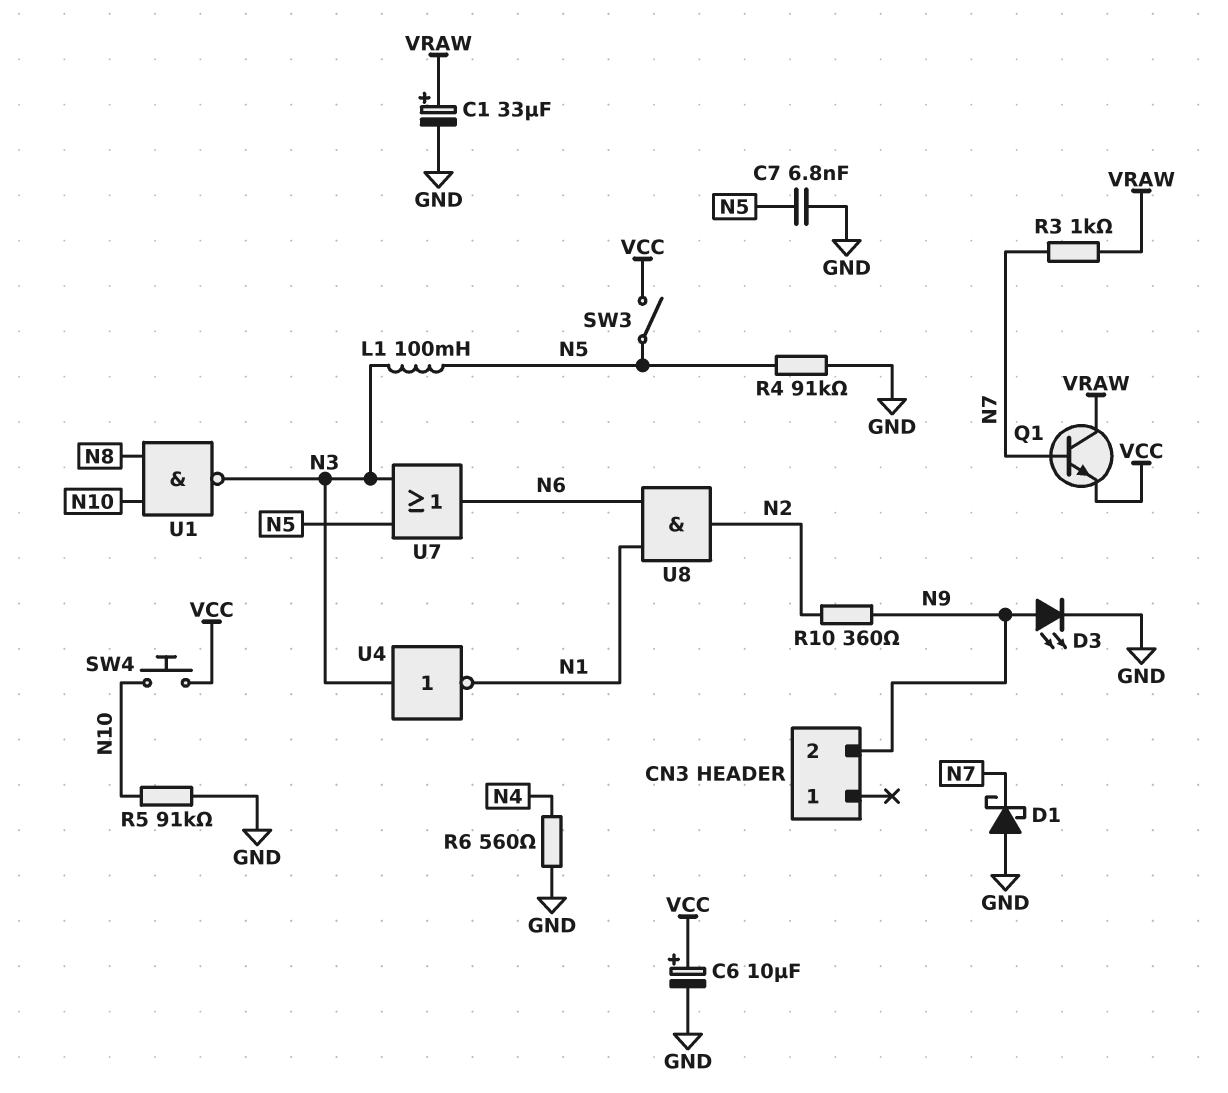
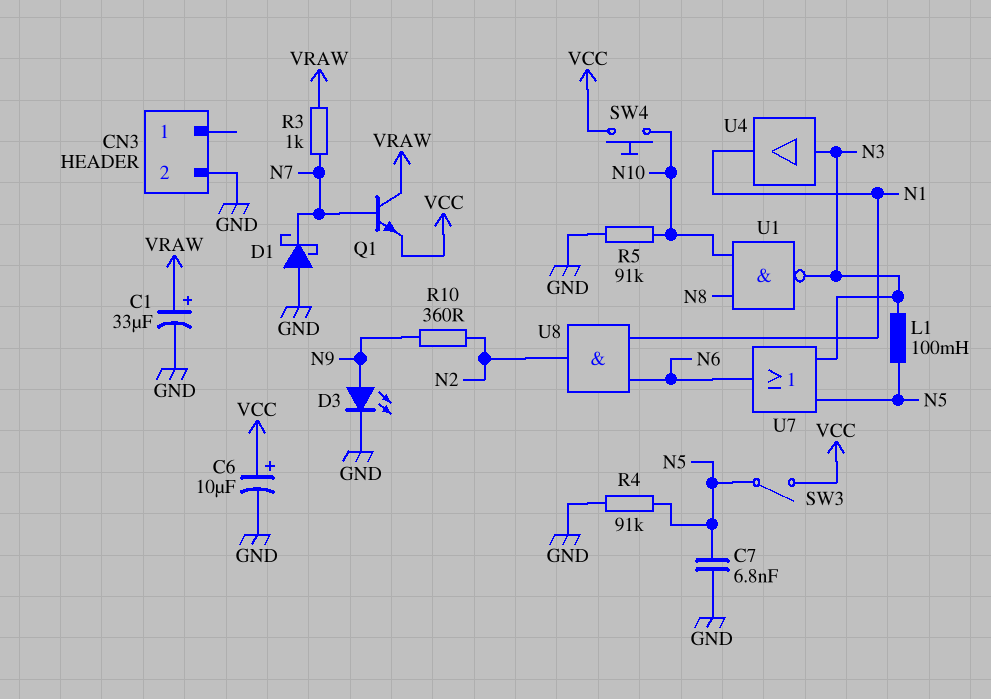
CN3 pin 2: N9 -> GND
R6: 560 (GND, N4) -> none
U4: NOT (in N3, out N1) -> buffer (in N3, out N1)

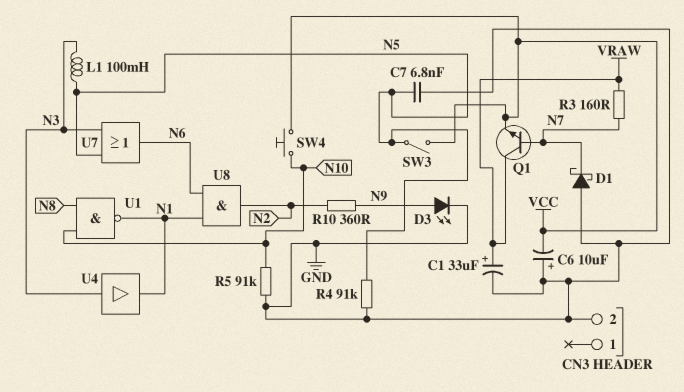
C6: 10uF (plus VCC, minus GND) -> 10uF (plus GND, minus VCC)
R3: 1k (N7, VRAW) -> 160 (N7, VRAW)
U1: NAND (in N8, in N10, out N3) -> NAND (in N8, in N10, out N1)

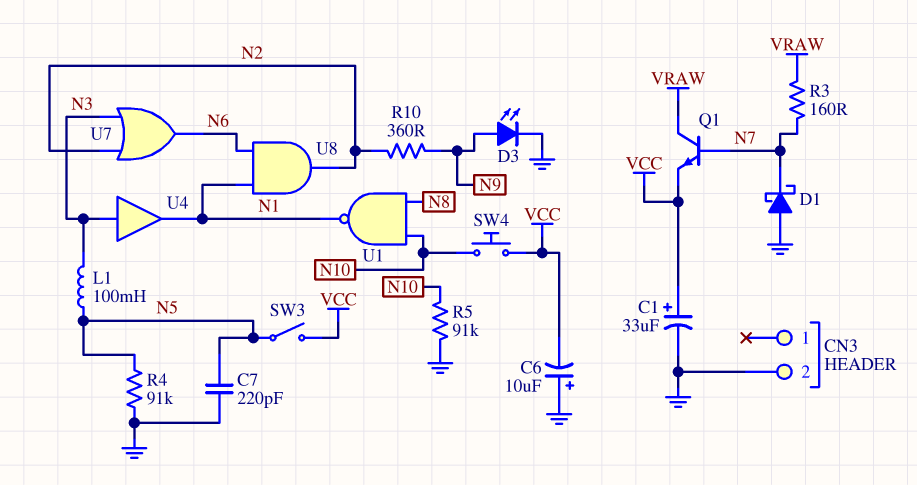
C1: 33uF (plus VRAW, minus GND) -> 33uF (plus VCC, minus GND)
C7: 6.8nF (GND, N5) -> 220pF (GND, N5)
U7: OR (in N3, in N5, out N6) -> OR (in N2, in N3, out N6)

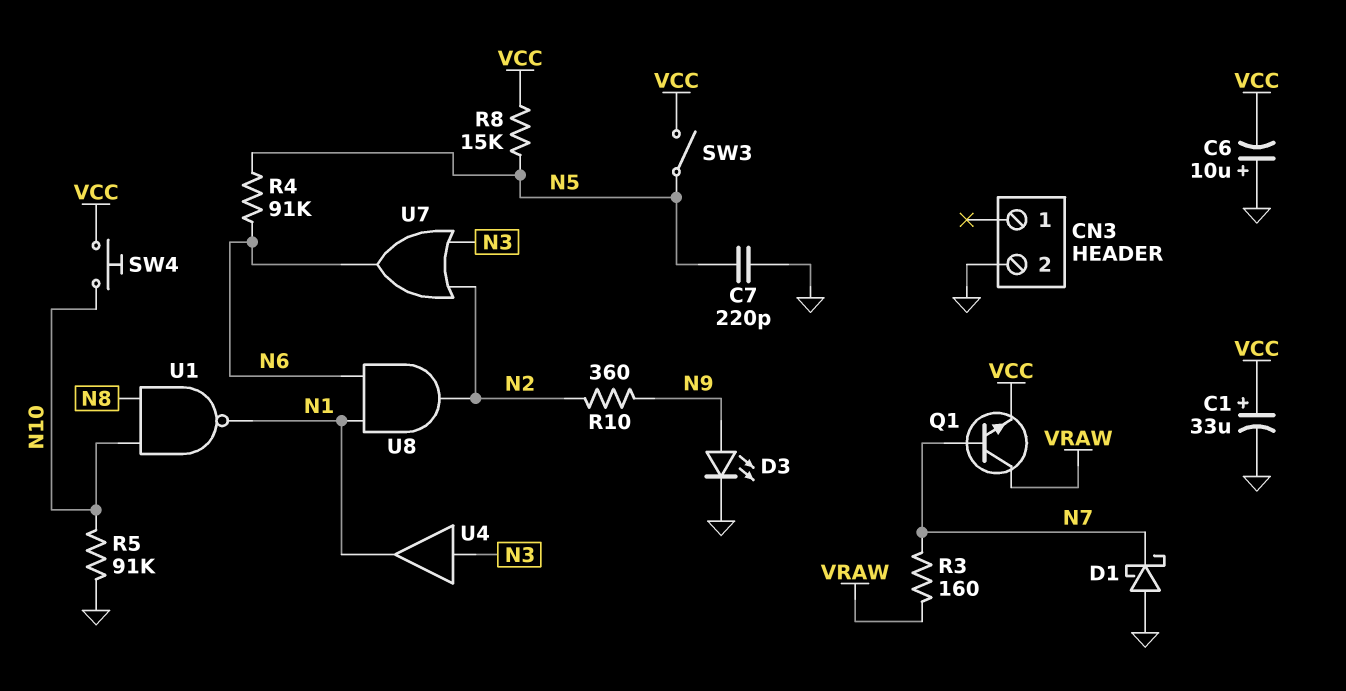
L1: 100mH (N3, N5) -> none
R4: 91k (GND, N5) -> 91k (N5, N6)
R8: none -> 15k (N5, VCC)

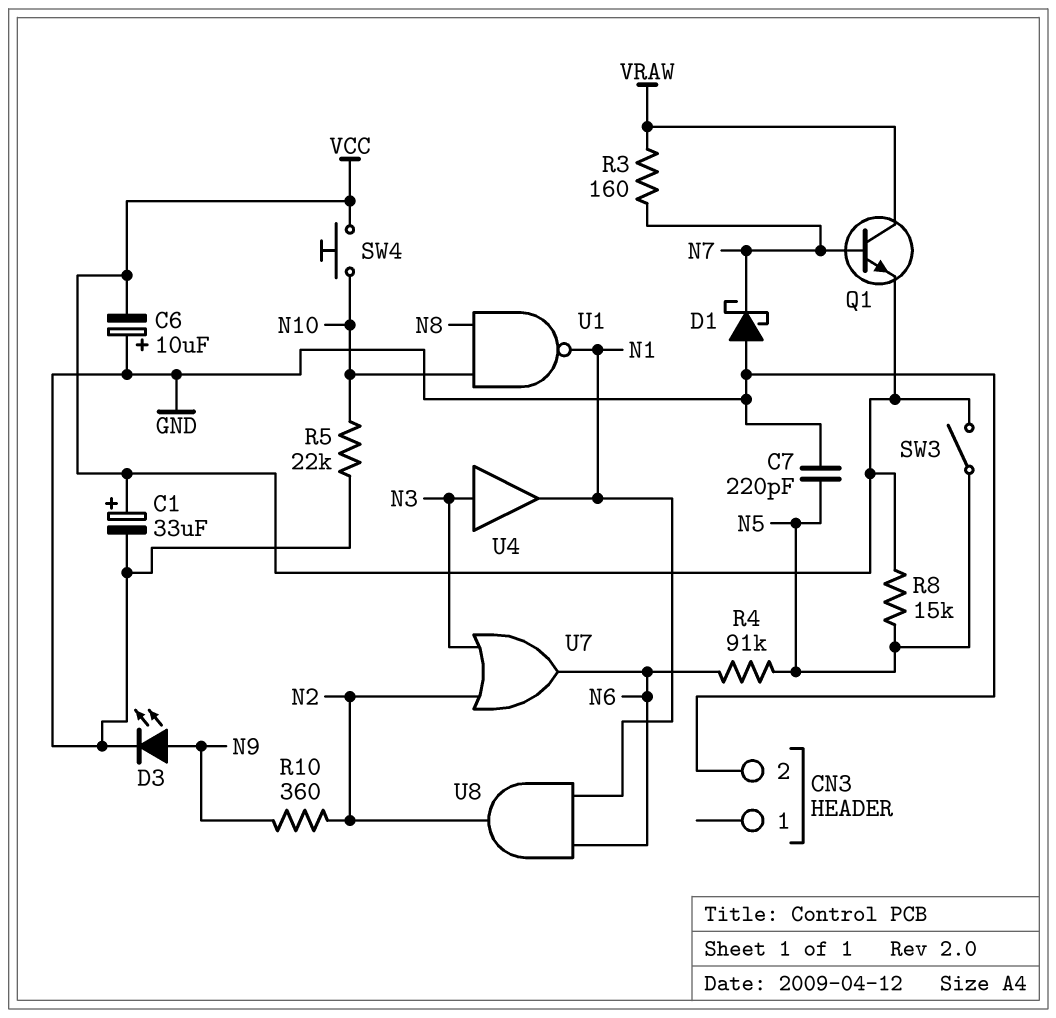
R5: 91k (GND, N10) -> 22k (GND, N10)

